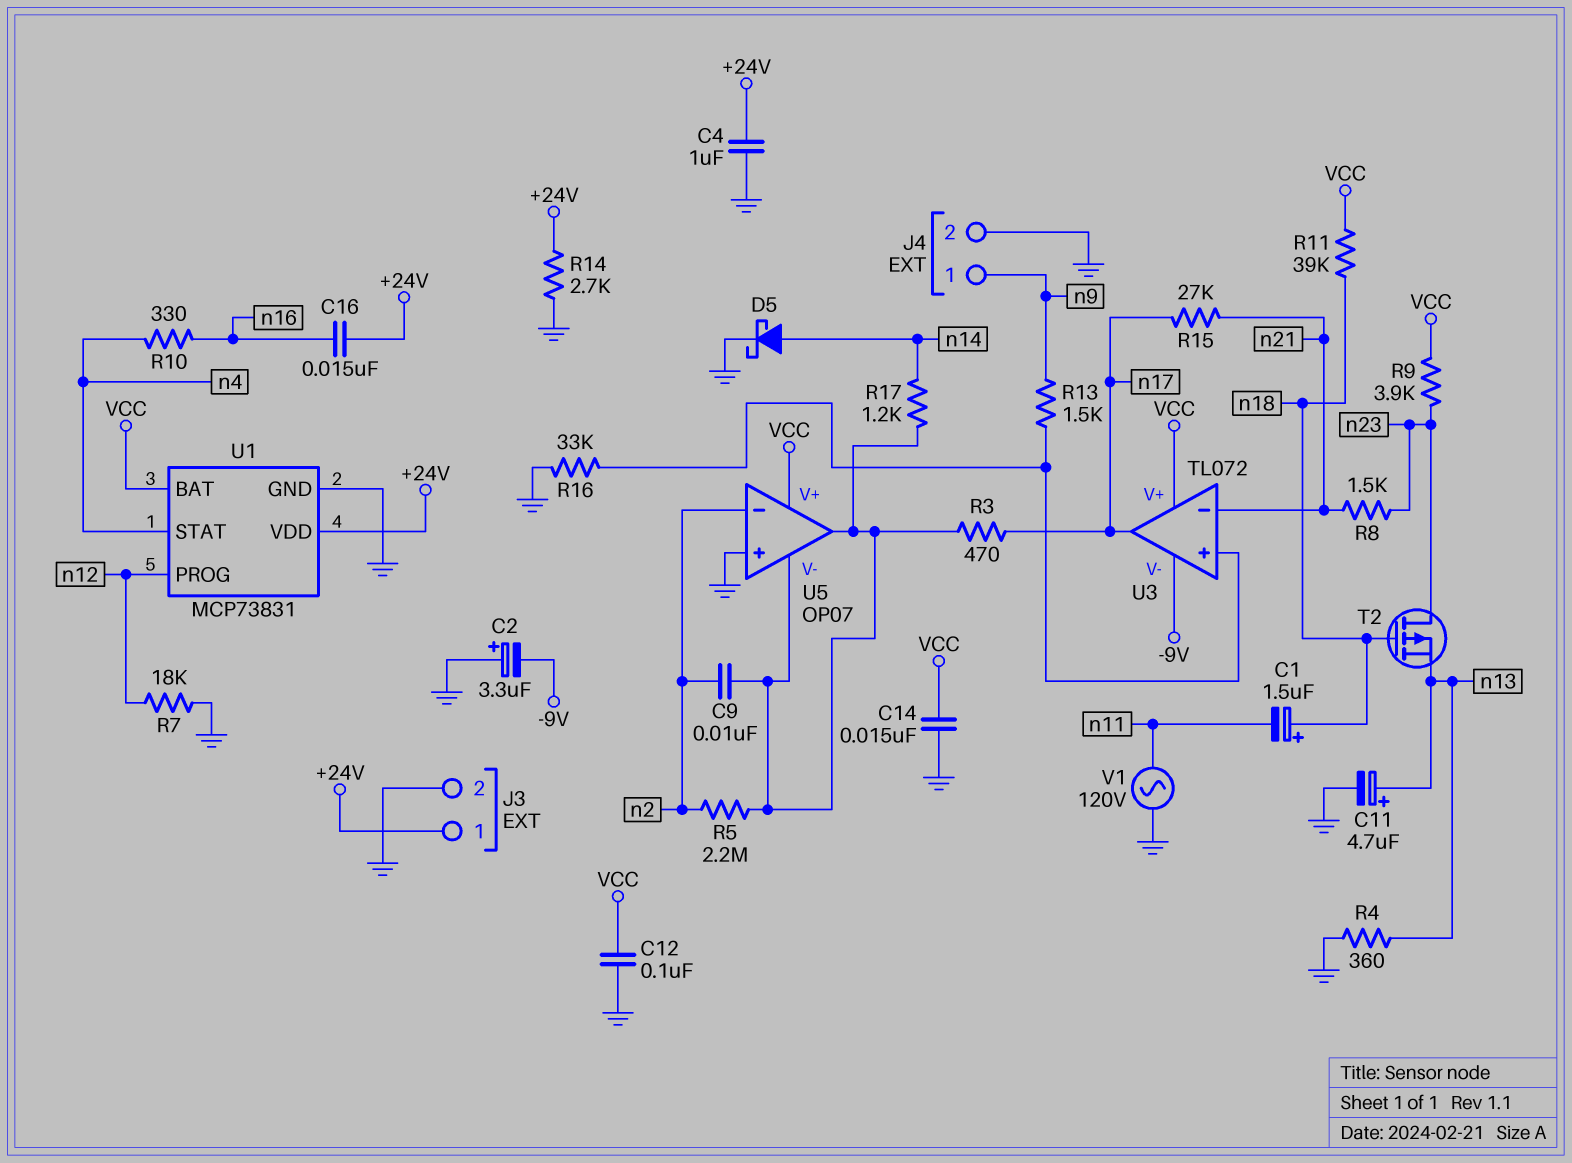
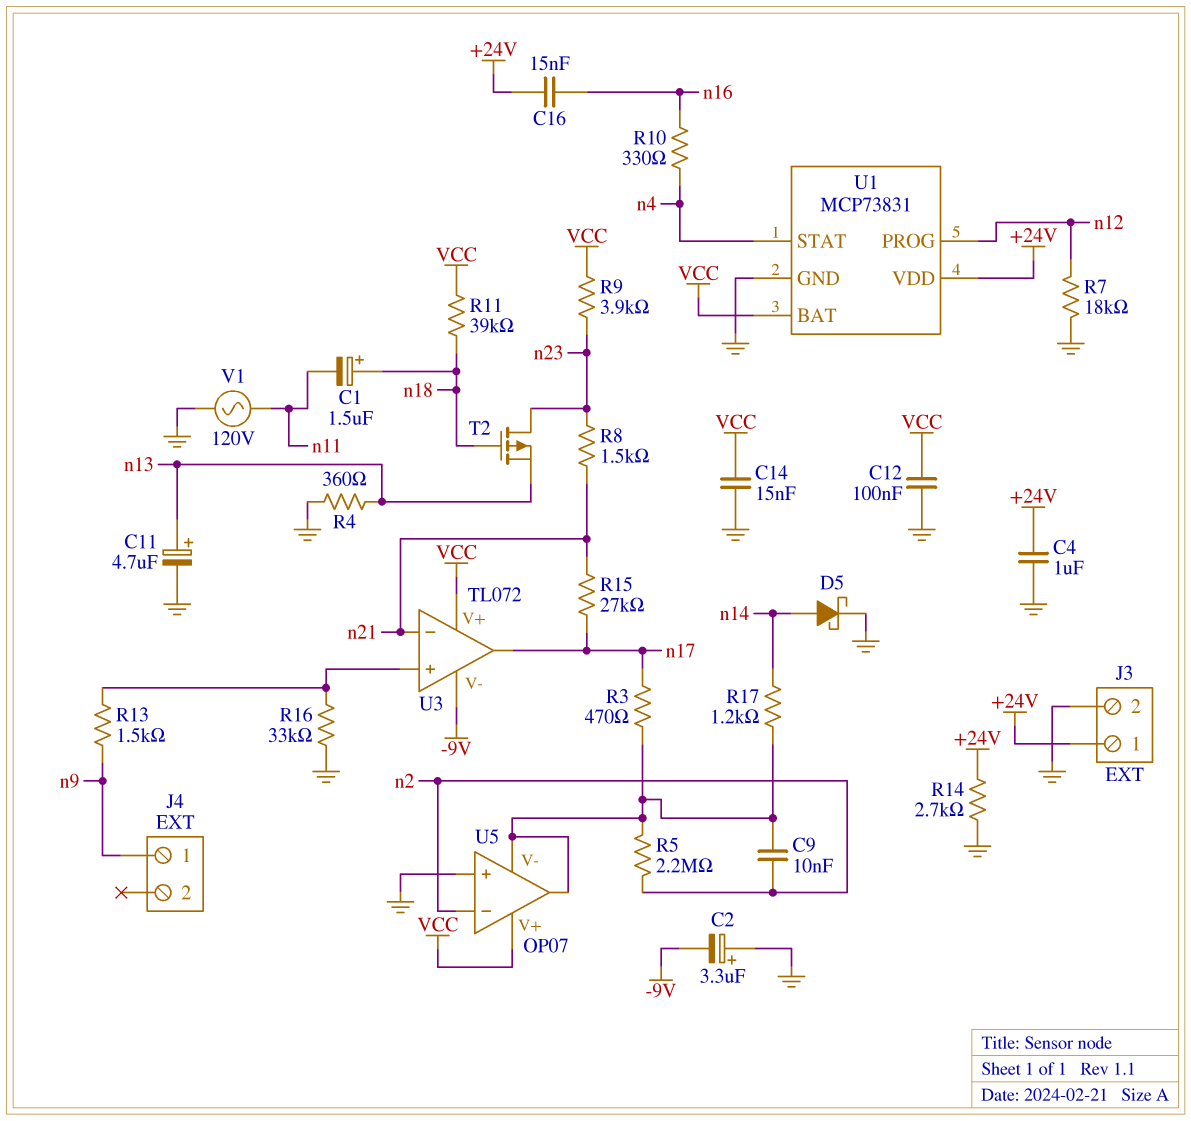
J4 pin 2: GND -> none

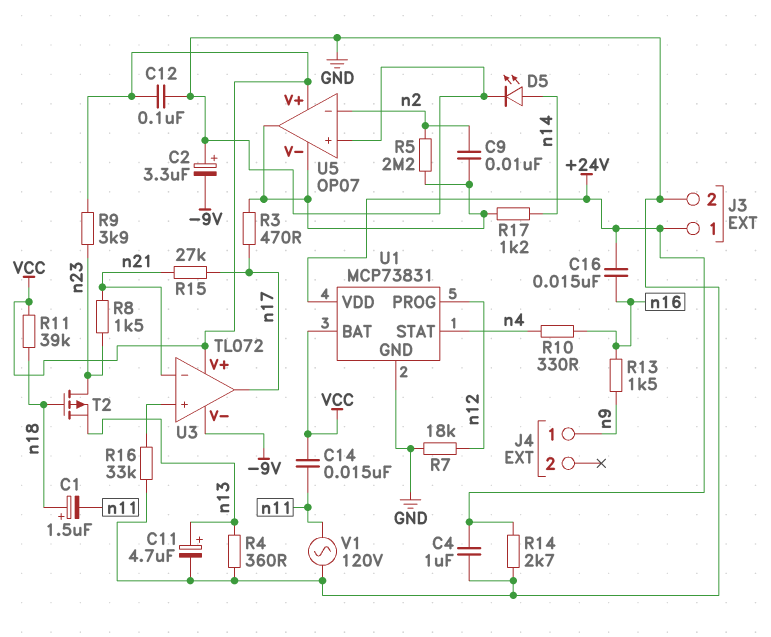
C14: 15nF (GND, VCC) -> 15nF (VCC, n11)
D5: schottky (A n14, K GND) -> LED (A n14, K GND)
R13: 1.5k (U3/in+, n9) -> 1.5k (n9, n16)

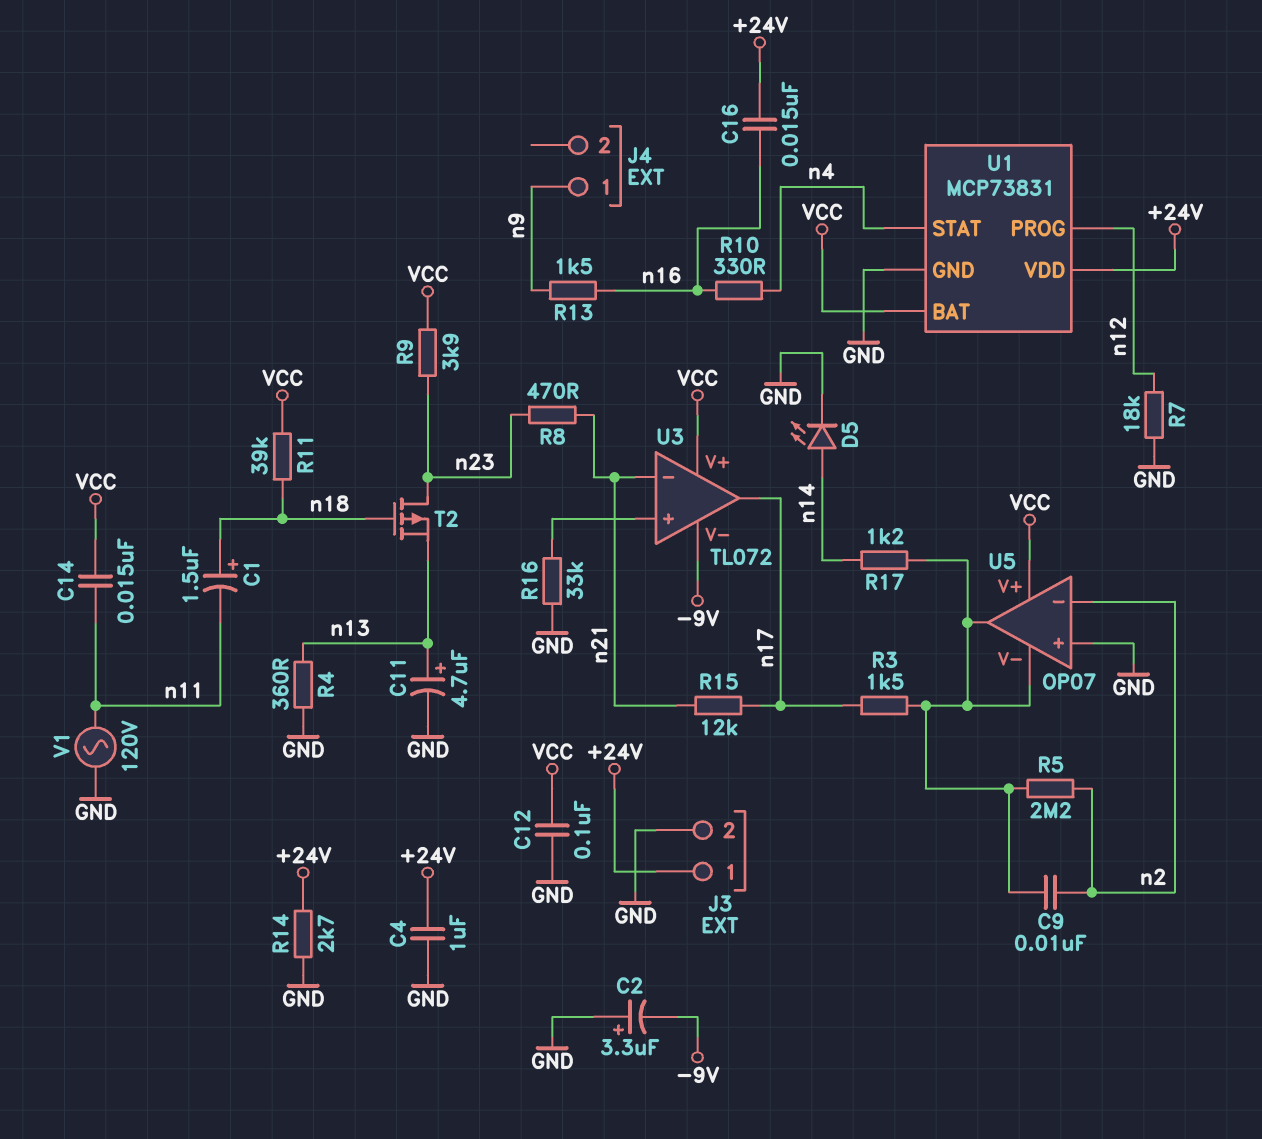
R3: 470 (U5/V-, n17) -> 1.5k (U5/V-, n17)
R8: 1.5k (n21, n23) -> 470 (n21, n23)
R15: 27k (n17, n21) -> 12k (n17, n21)

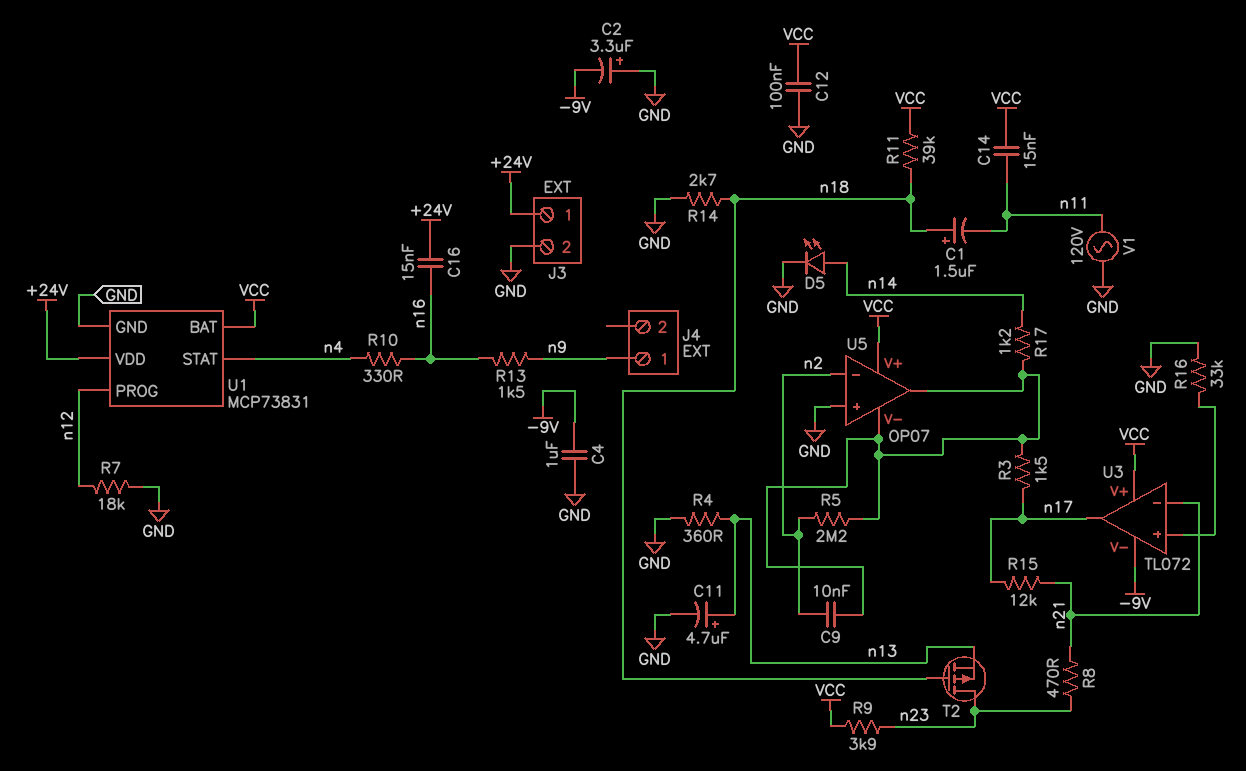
C4: 1uF (+24V, GND) -> 1uF (-9V, GND)
R14: 2.7k (+24V, GND) -> 2.7k (GND, n18)

